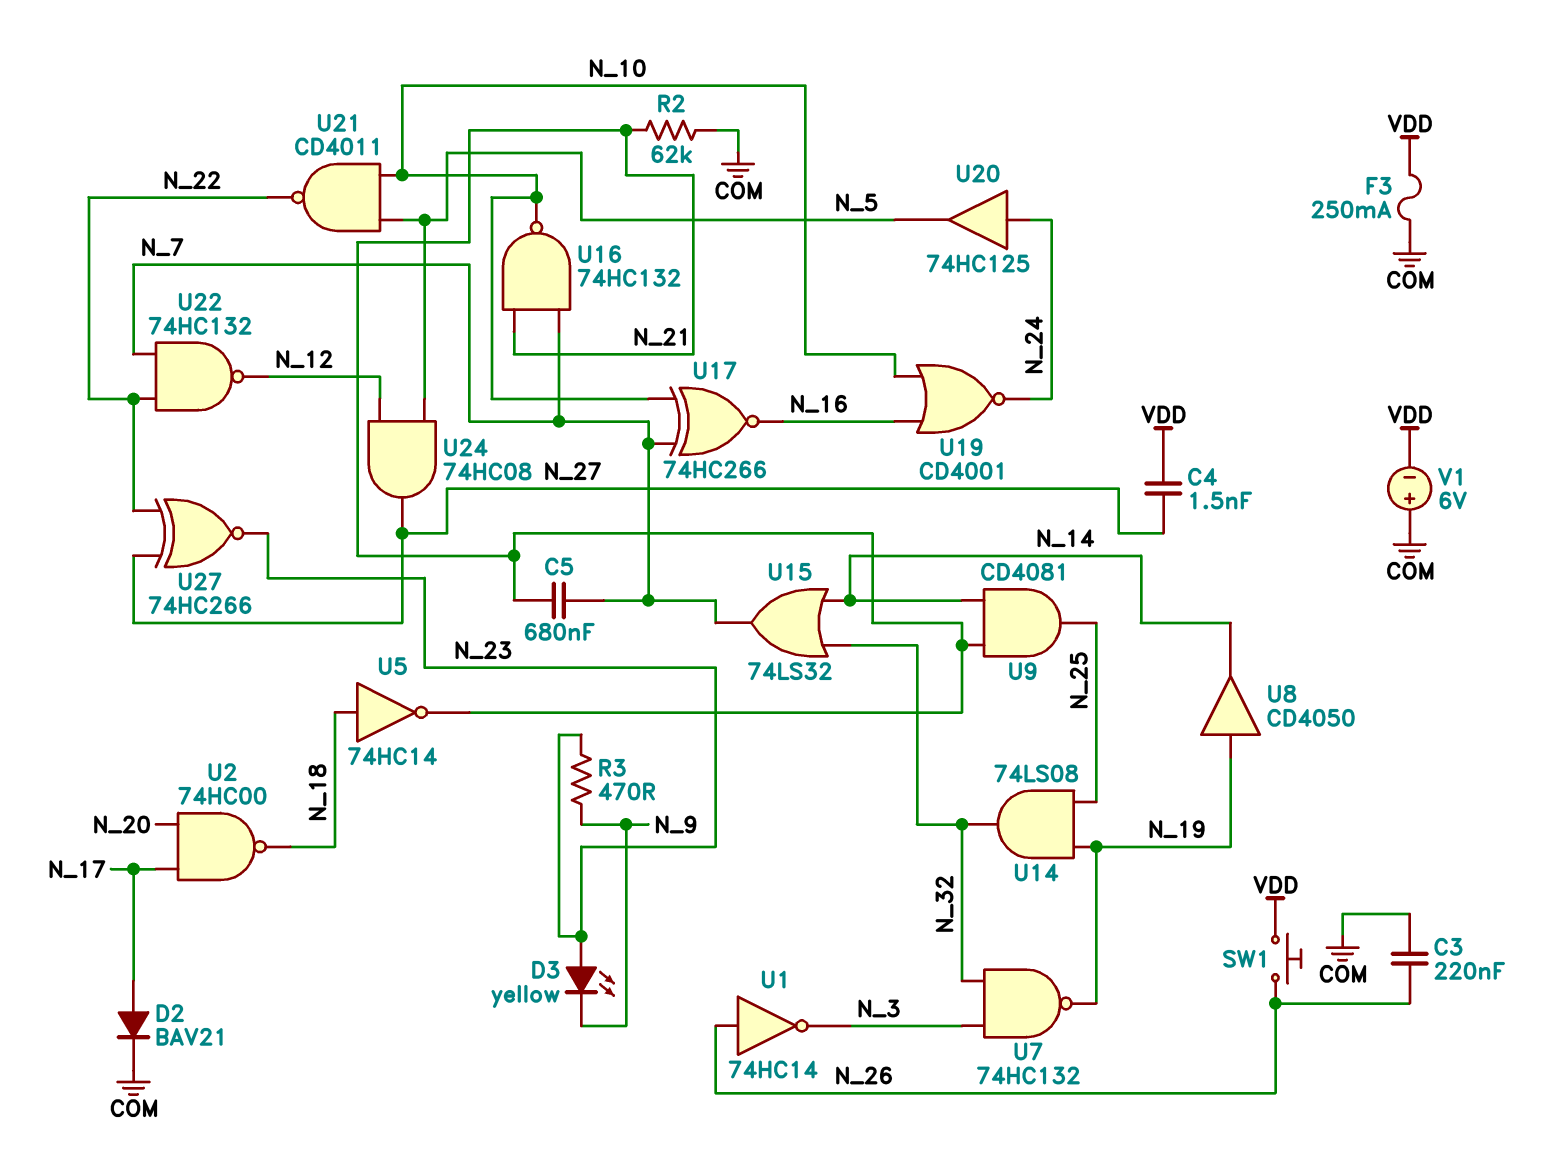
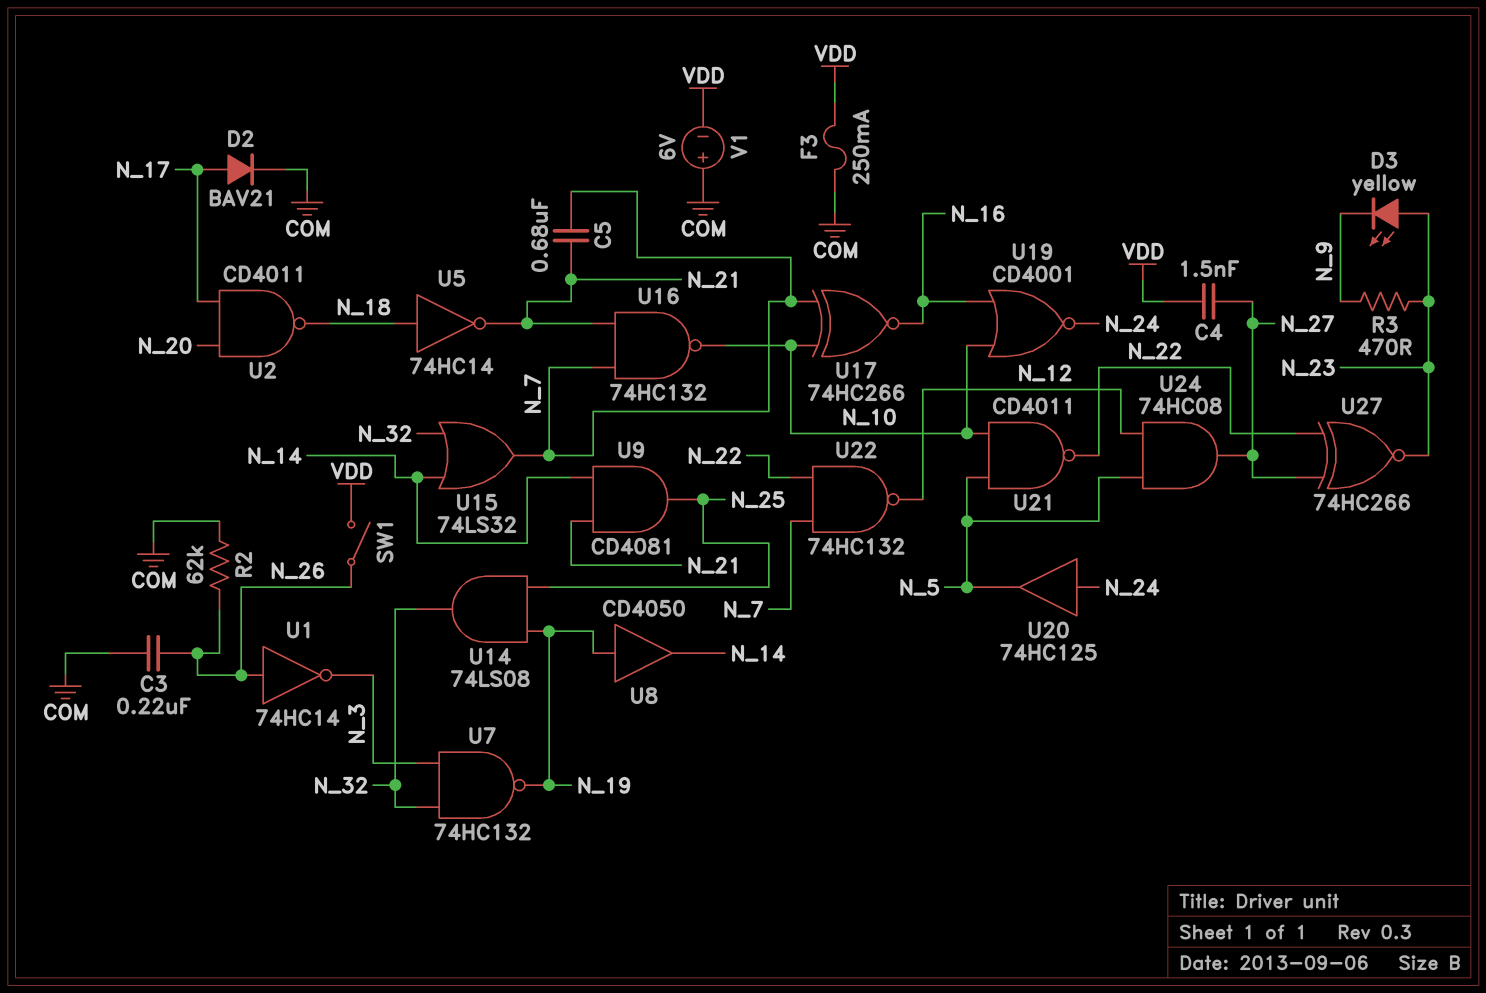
R2: 62k (COM, N_21) -> 62k (COM, N_26)
SW1: button (N_26, VDD) -> switch (N_26, VDD)
U2: NAND 74HC00 (in N_17, in N_20, out N_18) -> NAND CD4011 (in N_17, in N_20, out N_18)

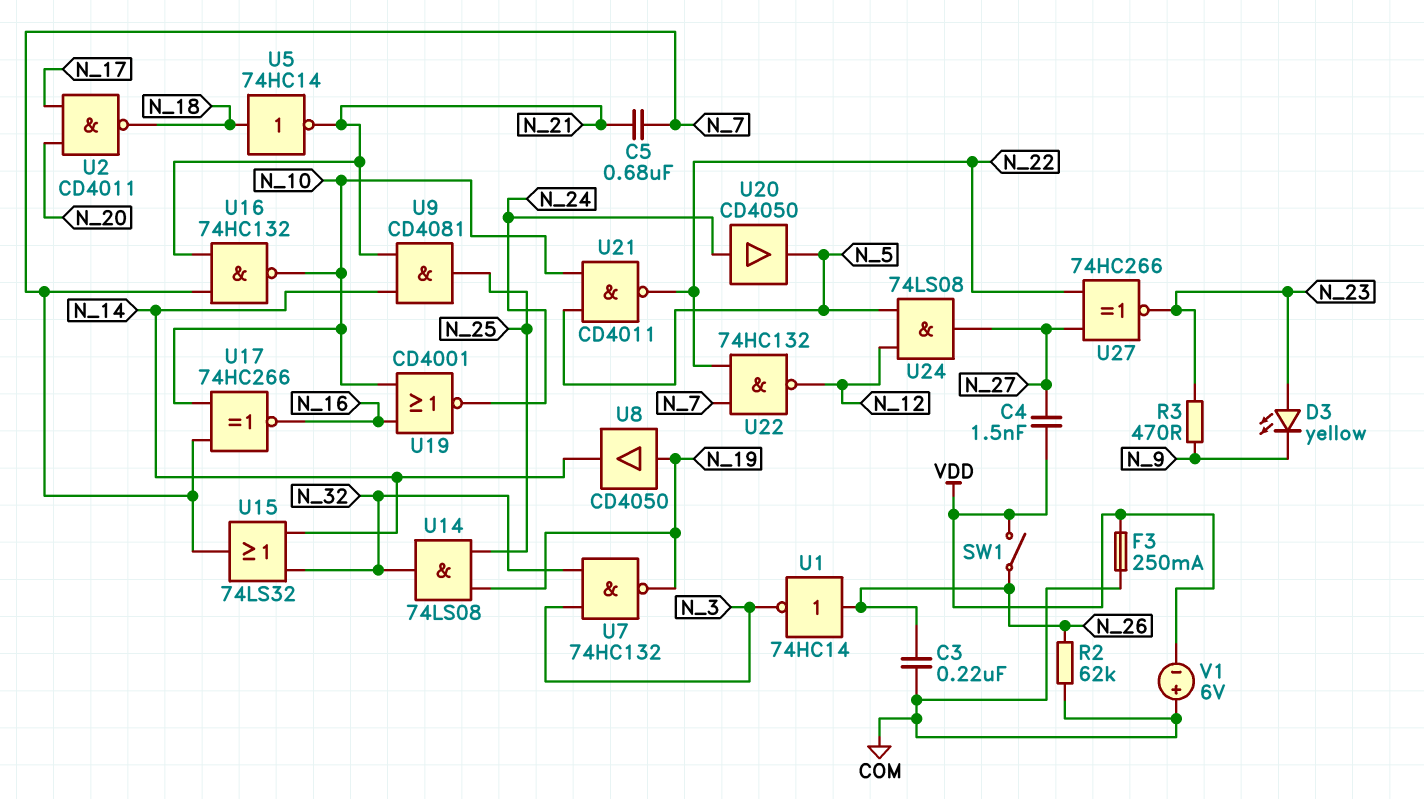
D2: diode BAV21 (A N_17, K COM) -> none
U20: buffer 74HC125 (in N_24, out N_5) -> buffer CD4050 (in N_24, out N_5)
U24: AND 74HC08 (in N_5, in N_12, out N_27) -> AND 74LS08 (in N_5, in N_12, out N_27)

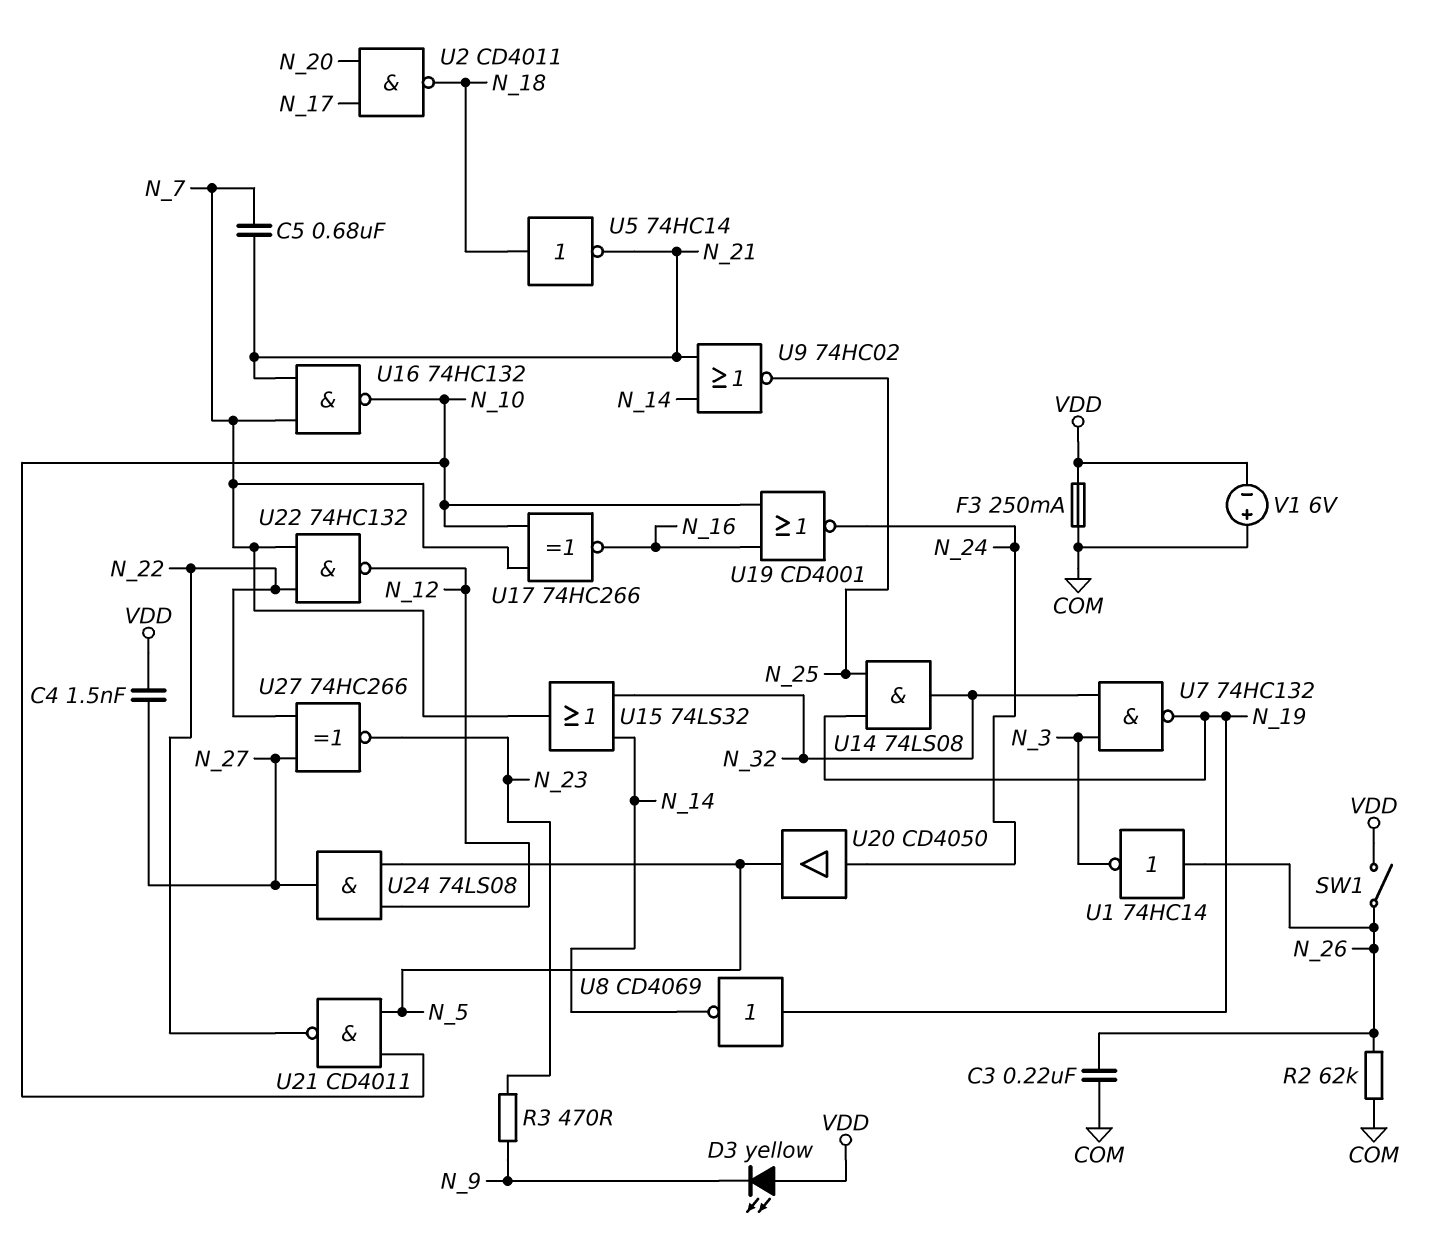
D3: LED yellow (A N_23, K N_9) -> LED yellow (A VDD, K N_9)
U8: buffer CD4050 (in N_19, out N_14) -> NOT CD4069 (in N_19, out N_14)
U9: AND CD4081 (in N_14, in N_21, out N_25) -> NOR 74HC02 (in N_14, in N_21, out N_25)

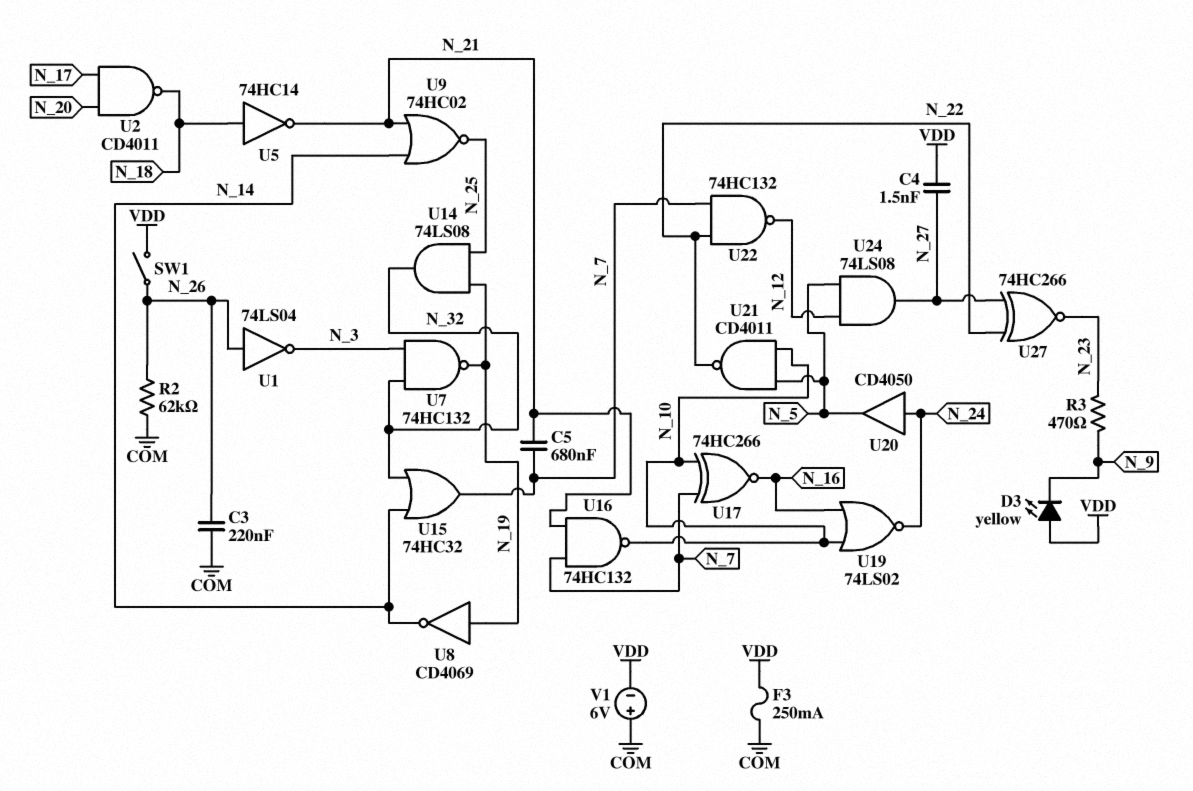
U1: NOT 74HC14 (in N_26, out N_3) -> NOT 74LS04 (in N_26, out N_3)
U15: OR 74LS32 (in N_14, in N_32, out N_7) -> OR 74HC32 (in N_14, in N_32, out N_7)
U19: NOR CD4001 (in N_10, in N_16, out N_24) -> NOR 74LS02 (in N_10, in N_16, out N_24)

